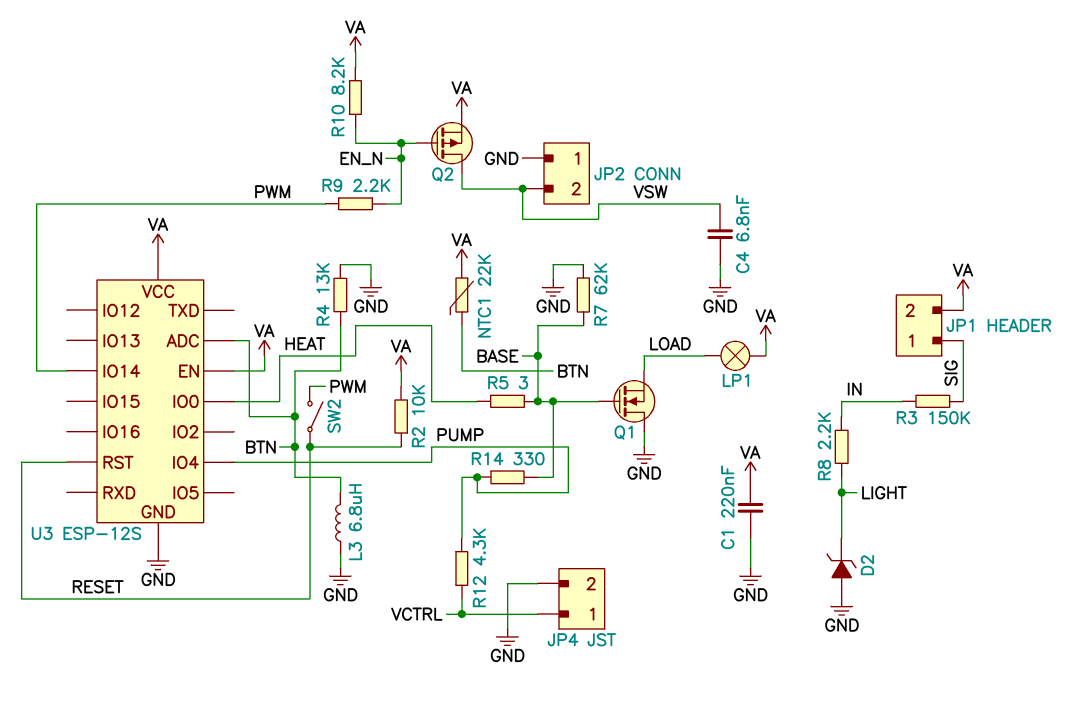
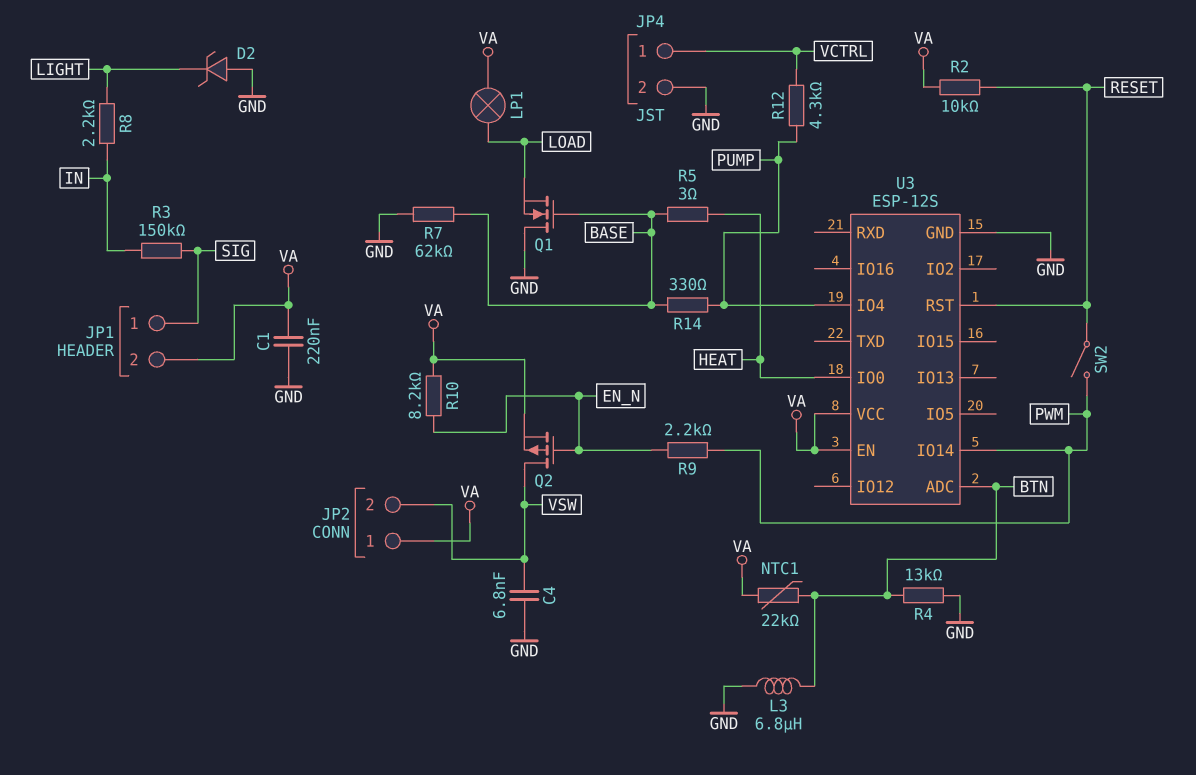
JP2 pin 1: GND -> VA

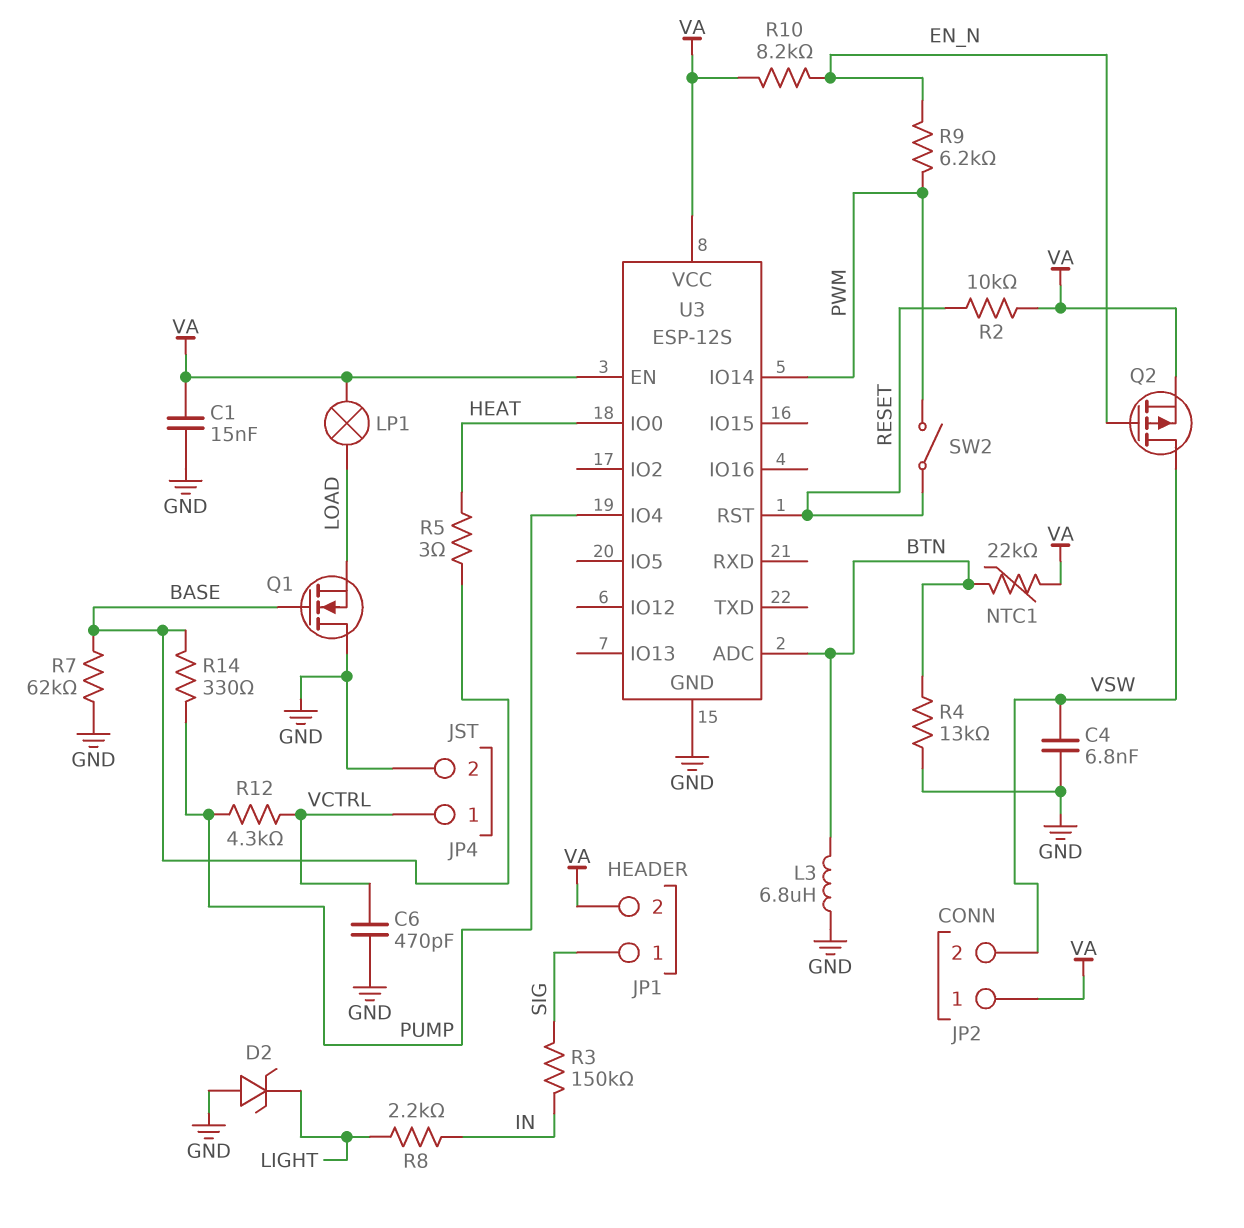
C1: 220nF (GND, VA) -> 15nF (GND, VA)
C6: none -> 470pF (GND, VCTRL)
R9: 2.2k (EN_N, PWM) -> 6.2k (EN_N, PWM)

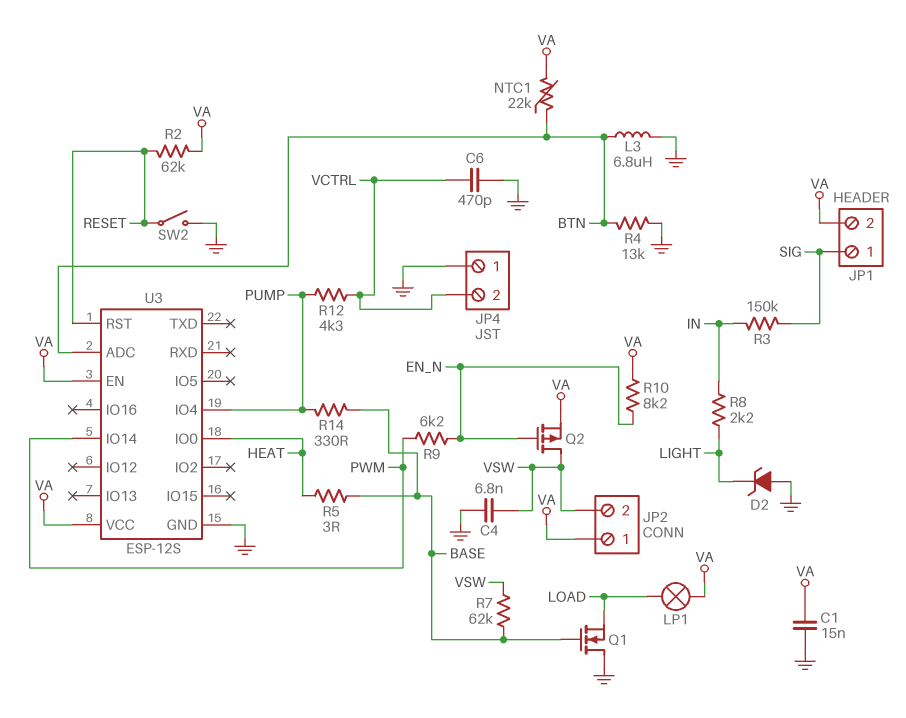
JP4 pin 1: VCTRL -> GND
JP4 pin 2: GND -> VCTRL
R2: 10k (RESET, VA) -> 62k (RESET, VA)
R7: 62k (BASE, GND) -> 62k (BASE, VSW)
SW2: switch (PWM, RESET) -> switch (GND, RESET)

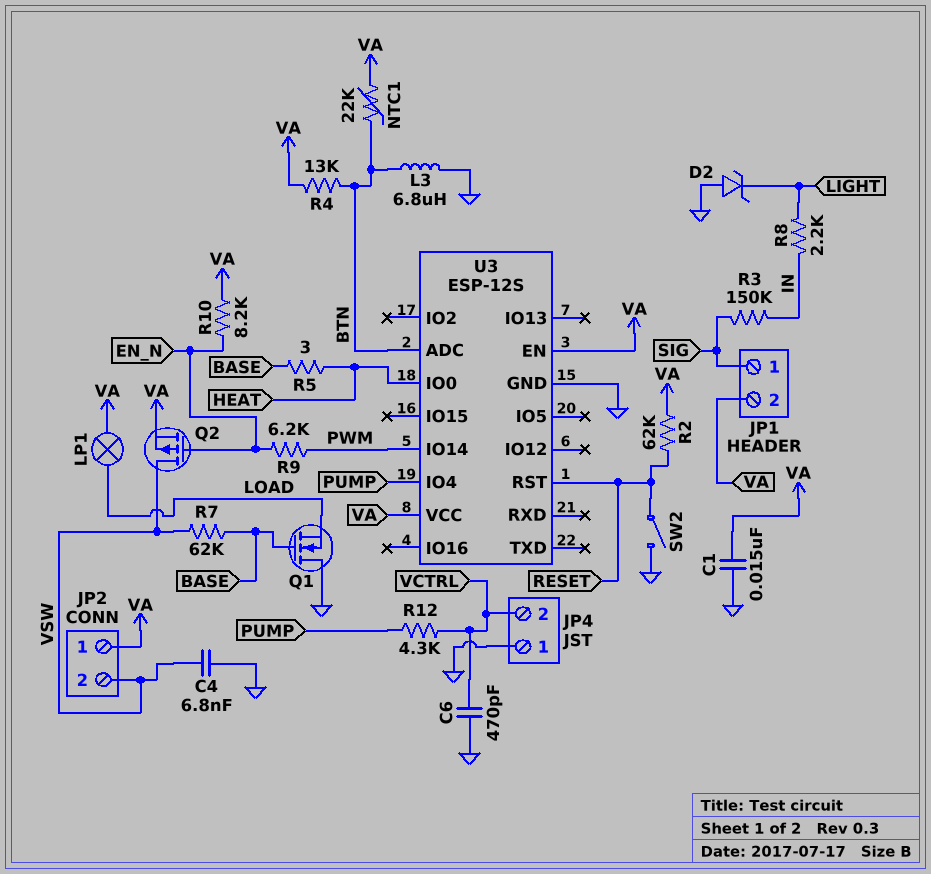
R4: 13k (BTN, GND) -> 13k (BTN, VA)
R14: 330 (BASE, PUMP) -> none

